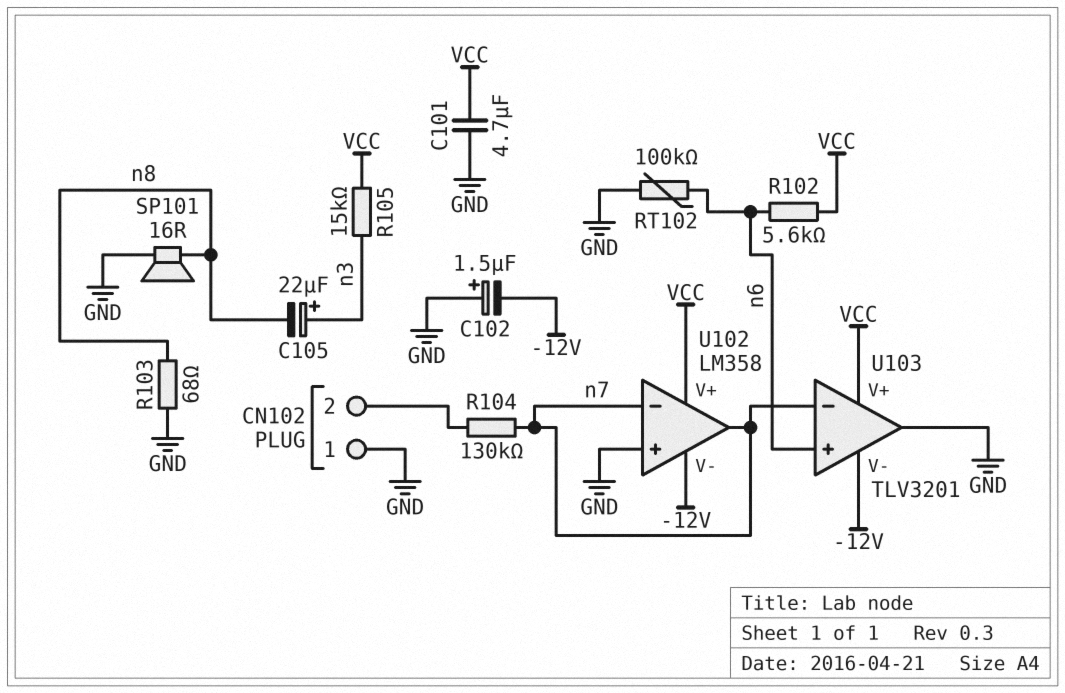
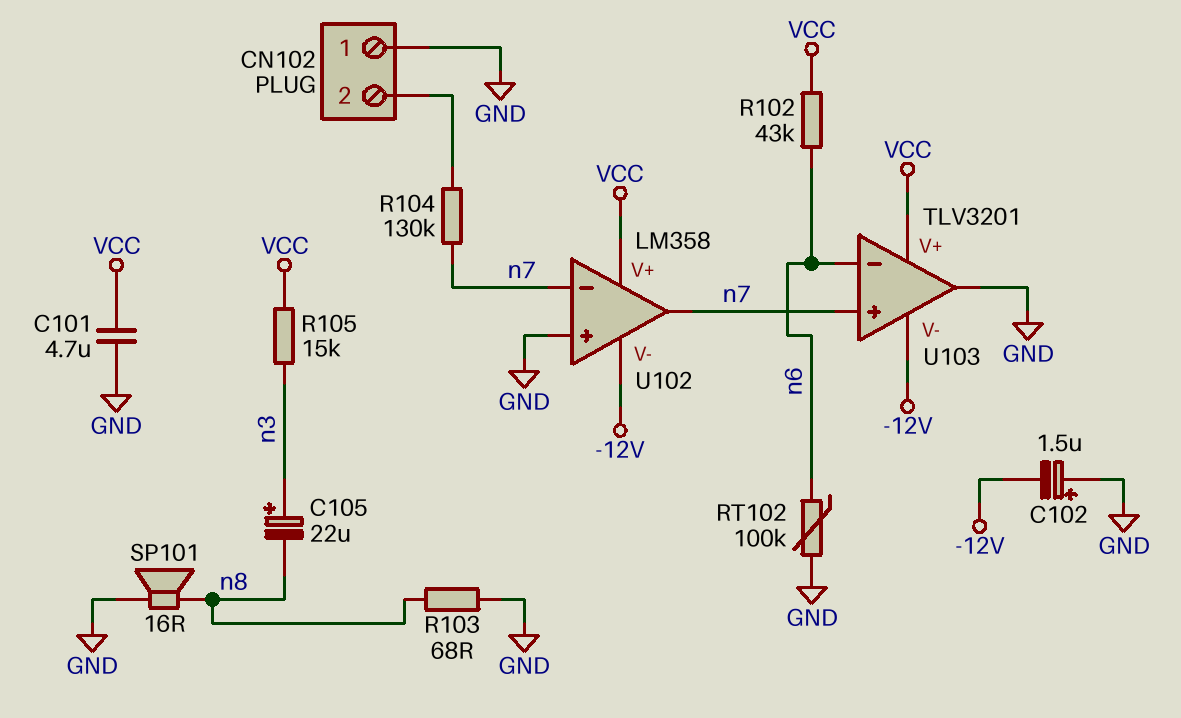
R102: 5.6k (VCC, n6) -> 43k (VCC, n6)
U103 pin in+: n6 -> n7
U103 pin in-: n7 -> n6

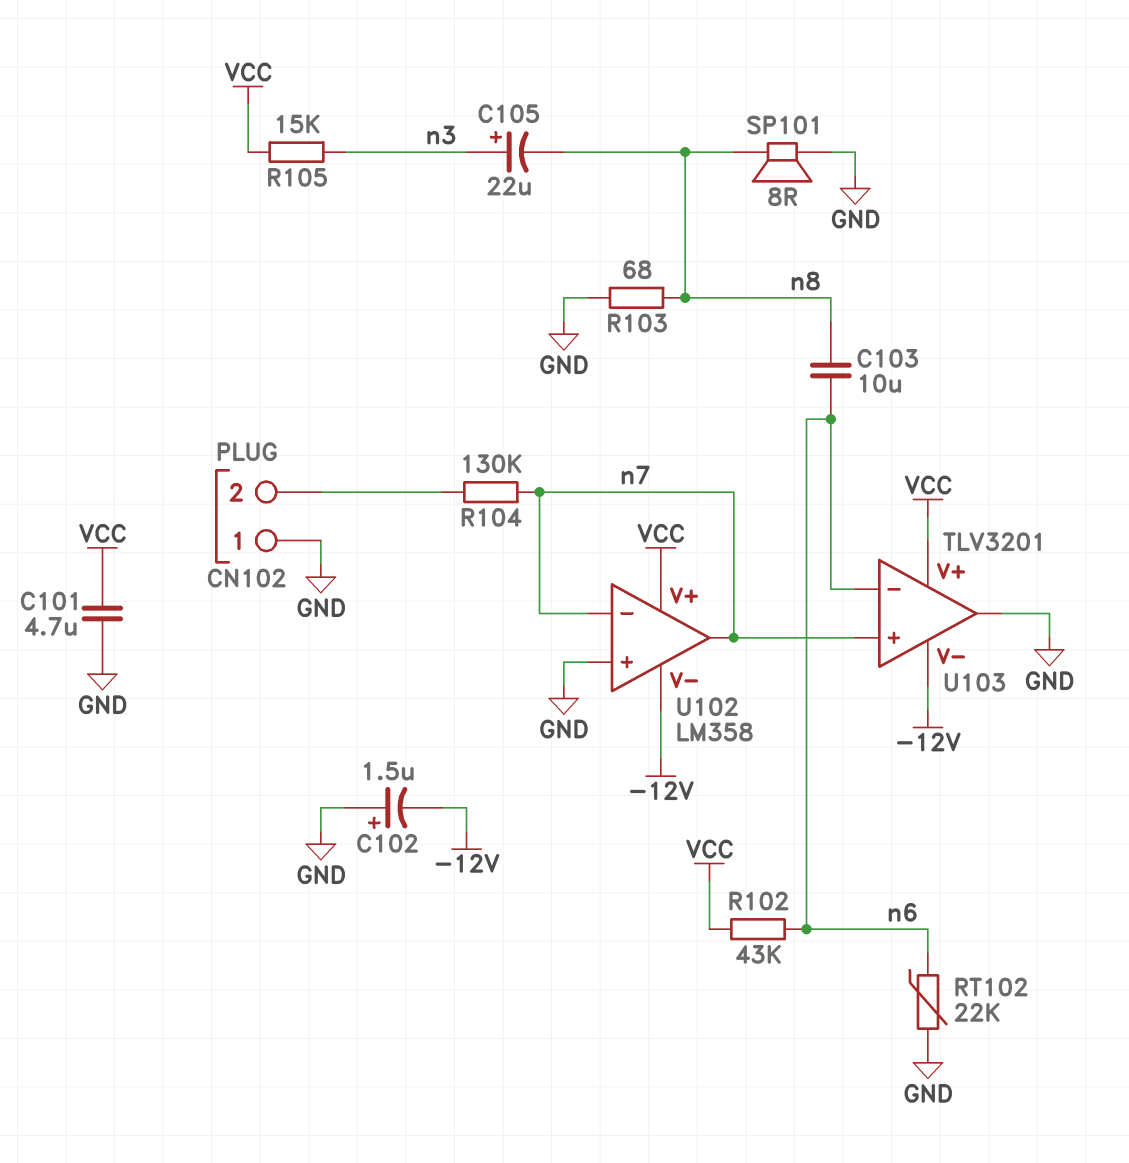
C103: none -> 10uF (n6, n8)
RT102: 100k (GND, n6) -> 22k (GND, n6)
SP101: speaker 16R (GND, n8) -> speaker 8R (GND, n8)

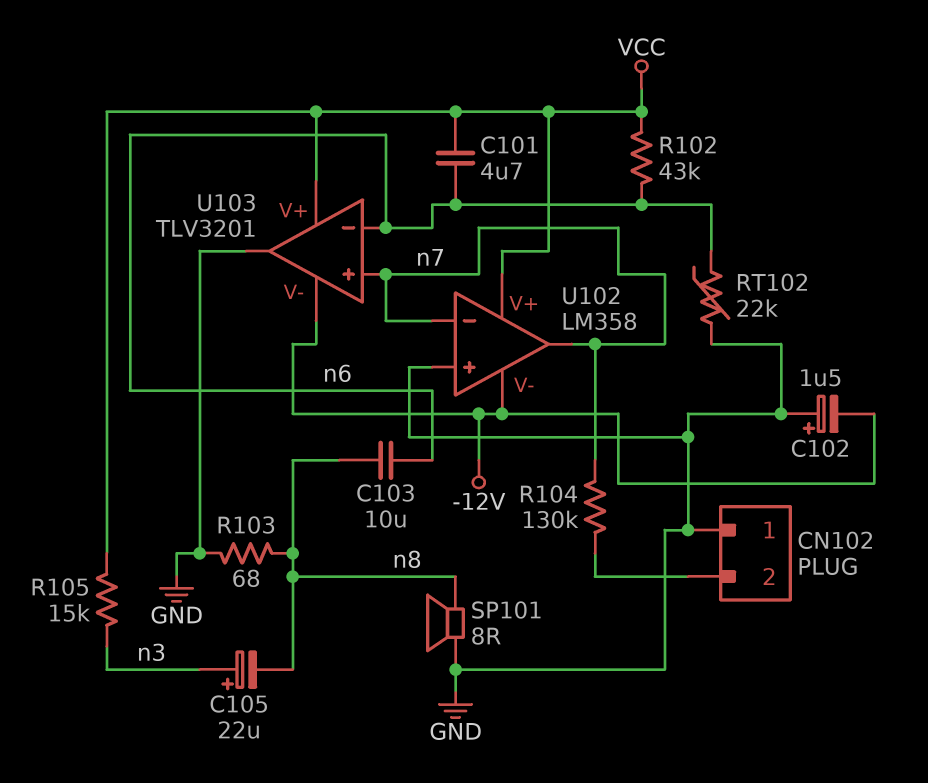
C101: 4.7uF (GND, VCC) -> 4.7uF (VCC, n6)

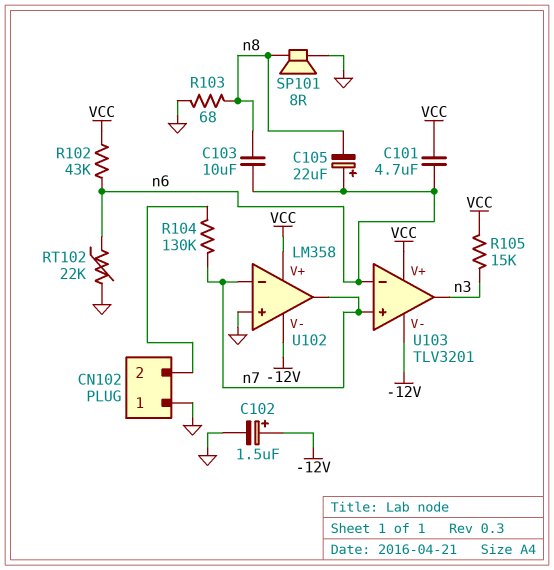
C102: 1.5uF (plus GND, minus -12V) -> 1.5uF (plus -12V, minus GND)
C105: 22uF (plus n3, minus n8) -> 22uF (plus n6, minus n8)
U103 pin out: GND -> n3

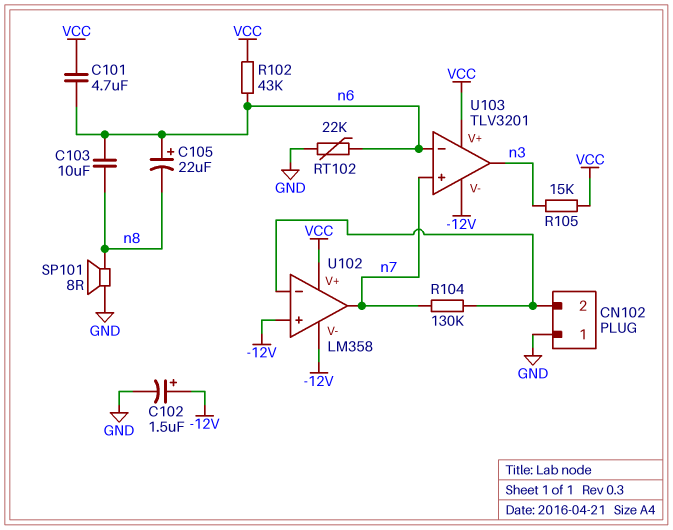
R103: 68 (GND, n8) -> none
U102 pin in+: GND -> -12V
U102 pin in-: n7 -> CN102/2

